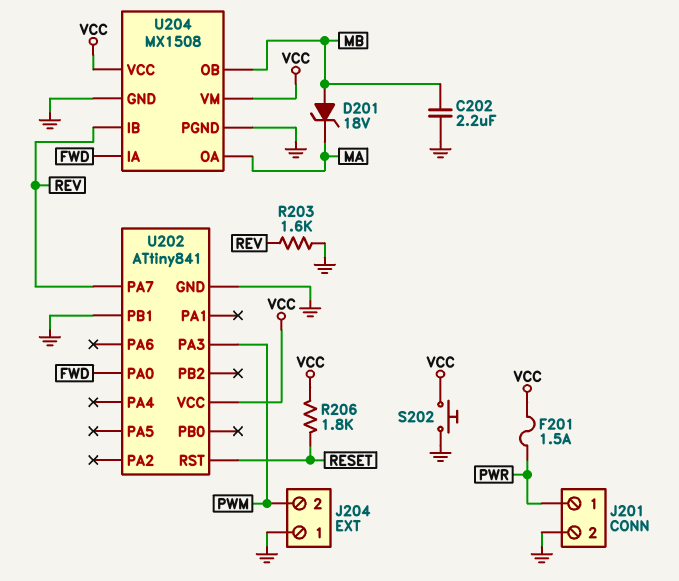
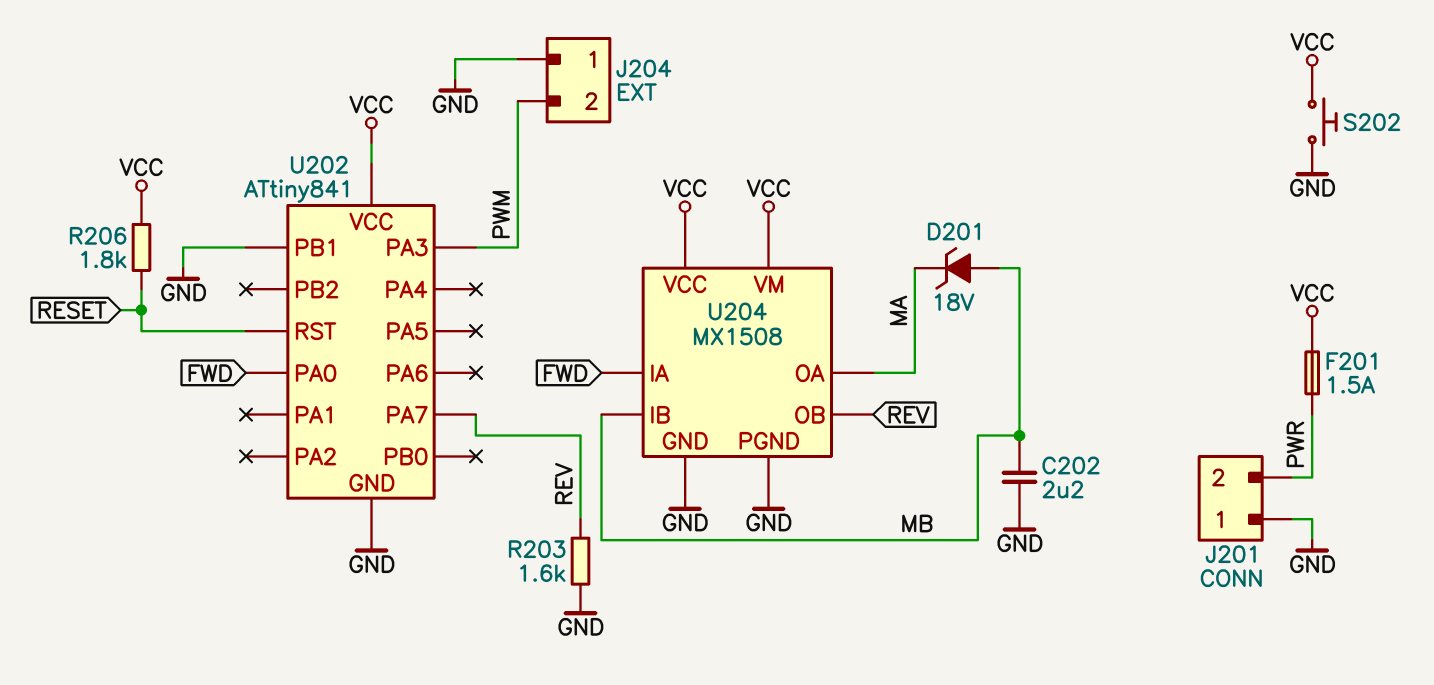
J201 pin 1: PWR -> GND
J201 pin 2: GND -> PWR
U204 pin IB: REV -> MB
U204 pin OB: MB -> REV

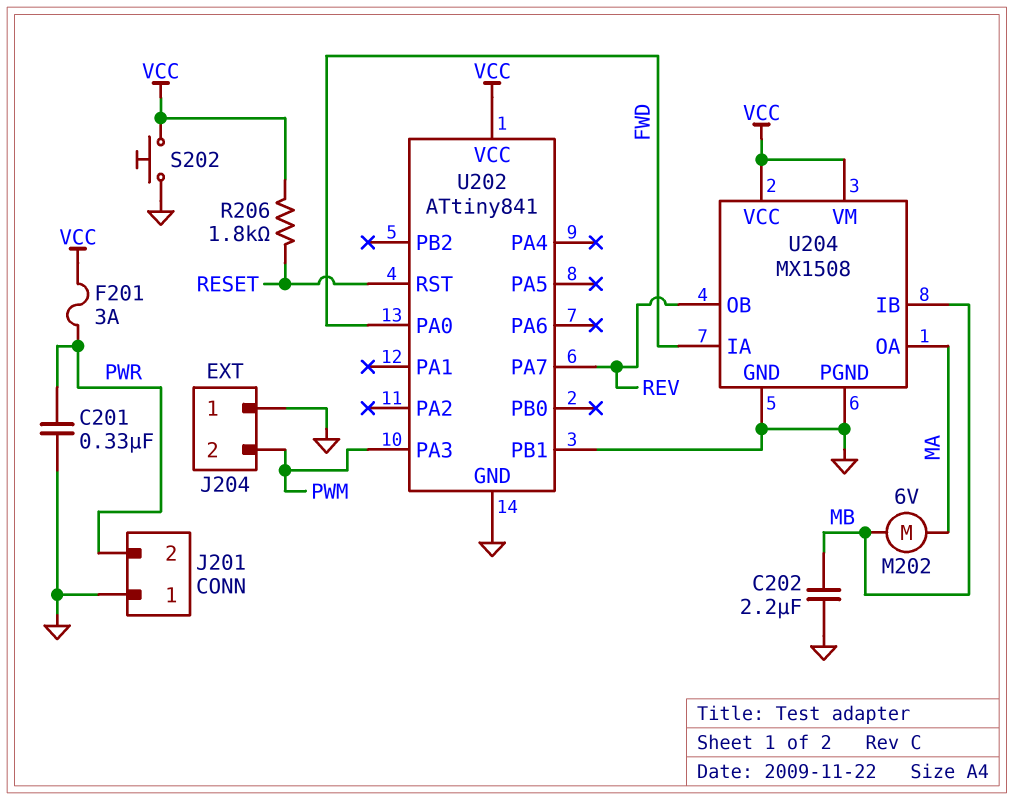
C201: none -> 330nF (GND, PWR)
D201: zener 18V (A MB, K MA) -> none
F201: 1.5A (PWR, VCC) -> 3A (PWR, VCC)
M202: none -> motor 6V (MA, MB)
R203: 1.6k (GND, REV) -> none

